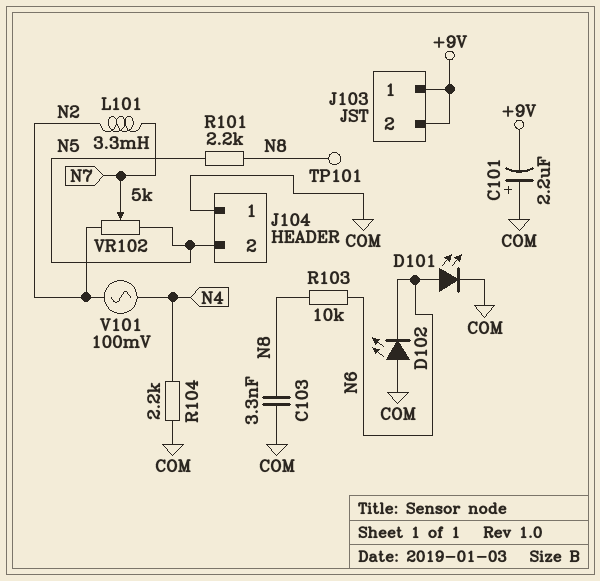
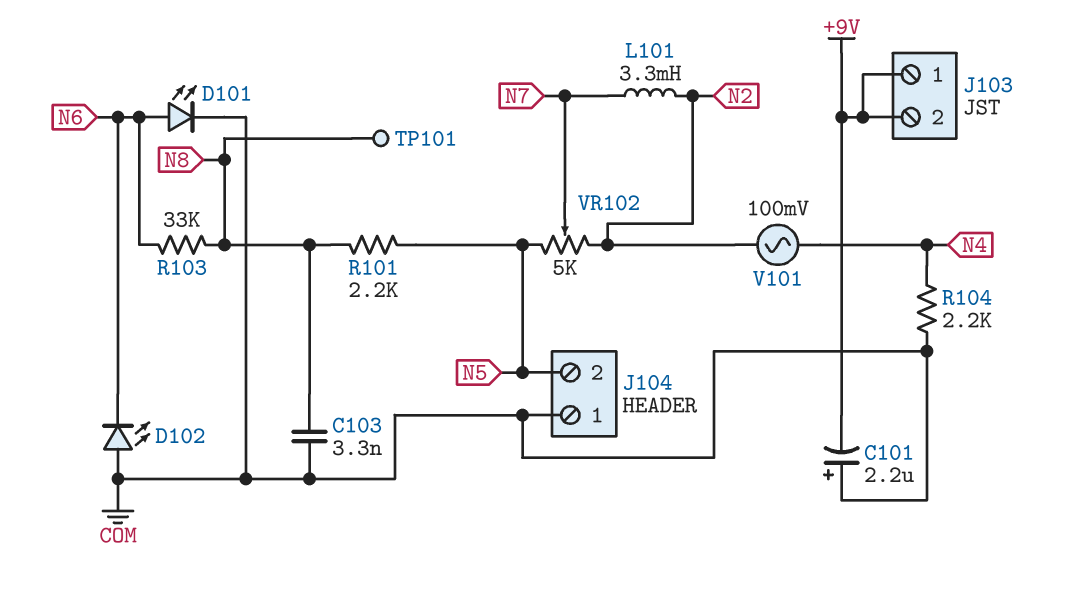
R103: 10k (N6, N8) -> 33k (N6, N8)

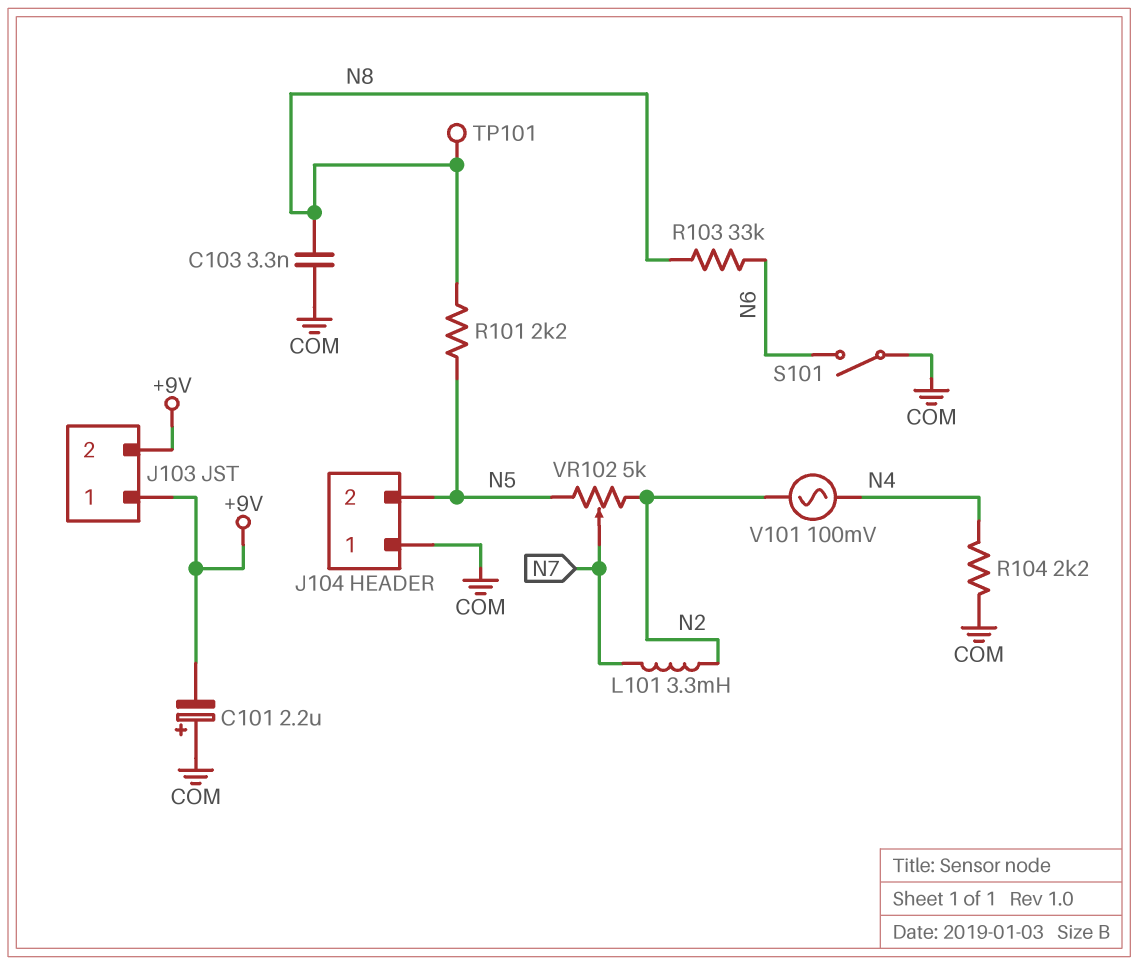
D101: LED (A N6, K COM) -> none
D102: LED (A COM, K N6) -> none
S101: none -> switch (COM, N6)

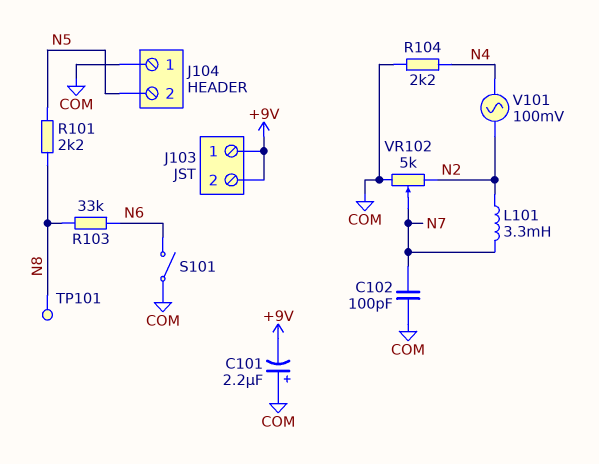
C102: none -> 100pF (COM, N7)
C103: 3.3nF (COM, N8) -> none
VR102: 5k (N2, N5, wiper N7) -> 5k (COM, N2, wiper N7)

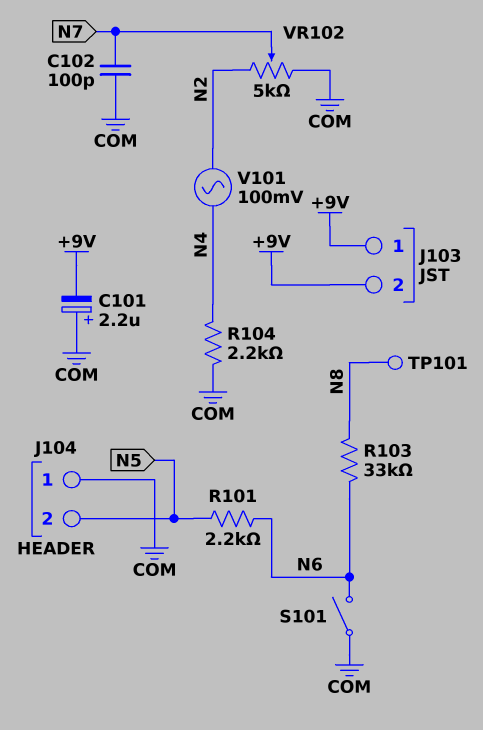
L101: 3.3mH (N2, N7) -> none
R101: 2.2k (N5, N8) -> 2.2k (N5, N6)

